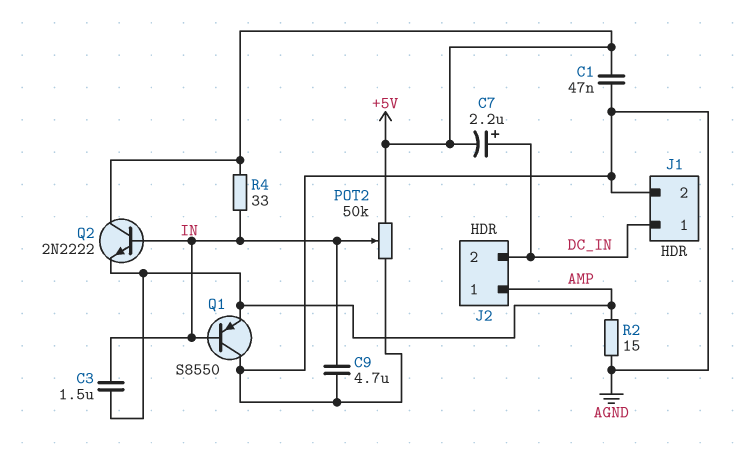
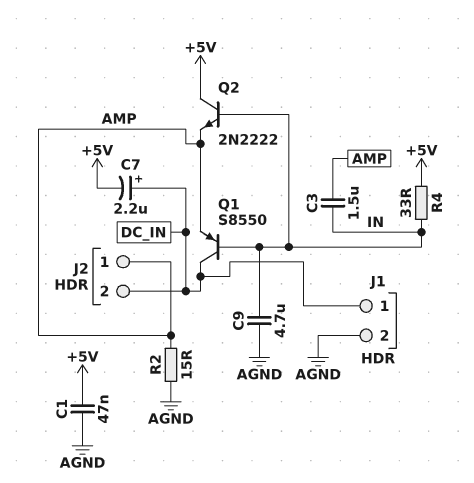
POT2: 50k (+5V, AGND, wiper IN) -> none
Q1: PNP S8550 (B IN, C AGND, E AMP) -> PNP S8550 (B IN, C DC_IN, E AMP)

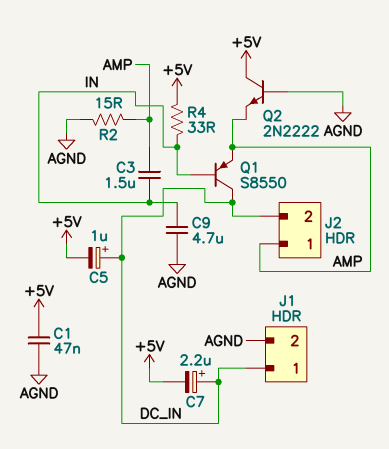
C5: none -> 1uF (plus DC_IN, minus +5V)
Q2: NPN 2N2222 (B IN, C +5V, E AMP) -> NPN 2N2222 (B AGND, C +5V, E AMP)

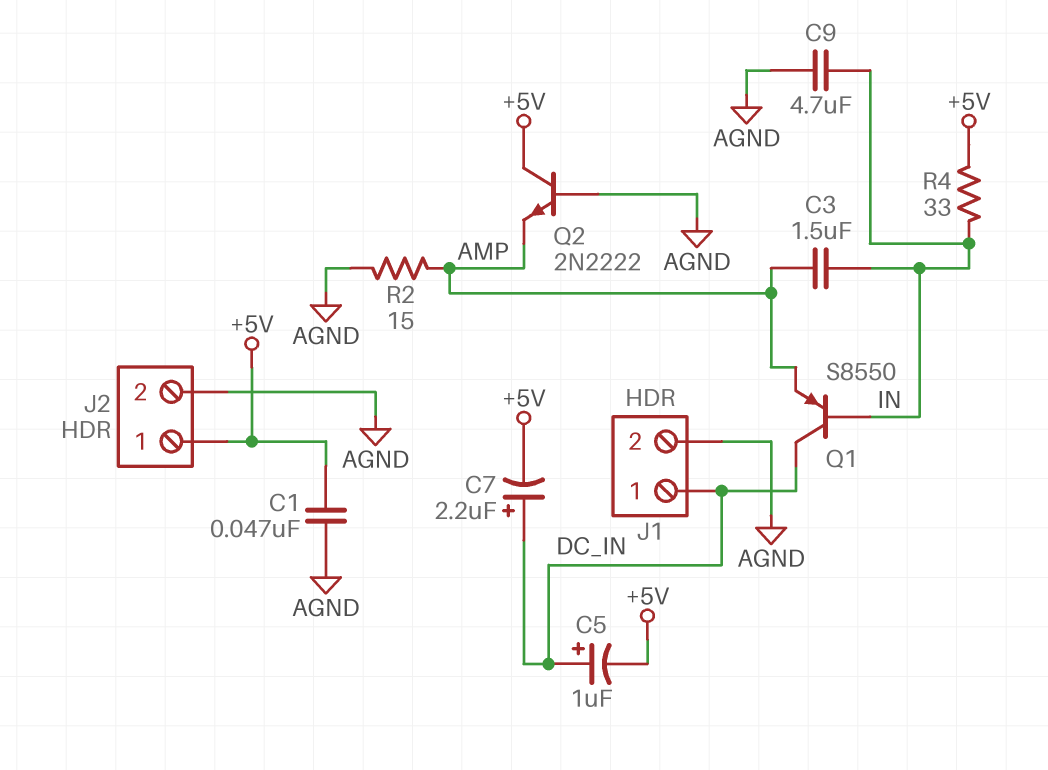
J2 pin 1: AMP -> +5V
J2 pin 2: DC_IN -> AGND

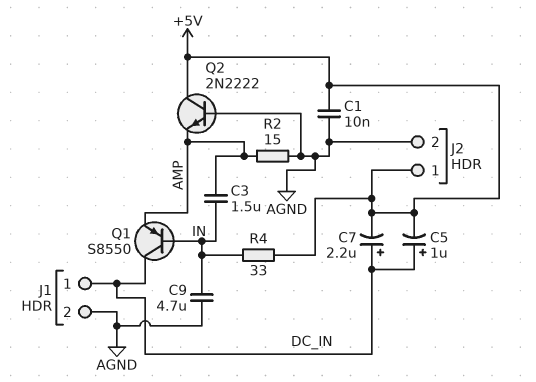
C1: 47nF (+5V, AGND) -> 10nF (+5V, AGND)

